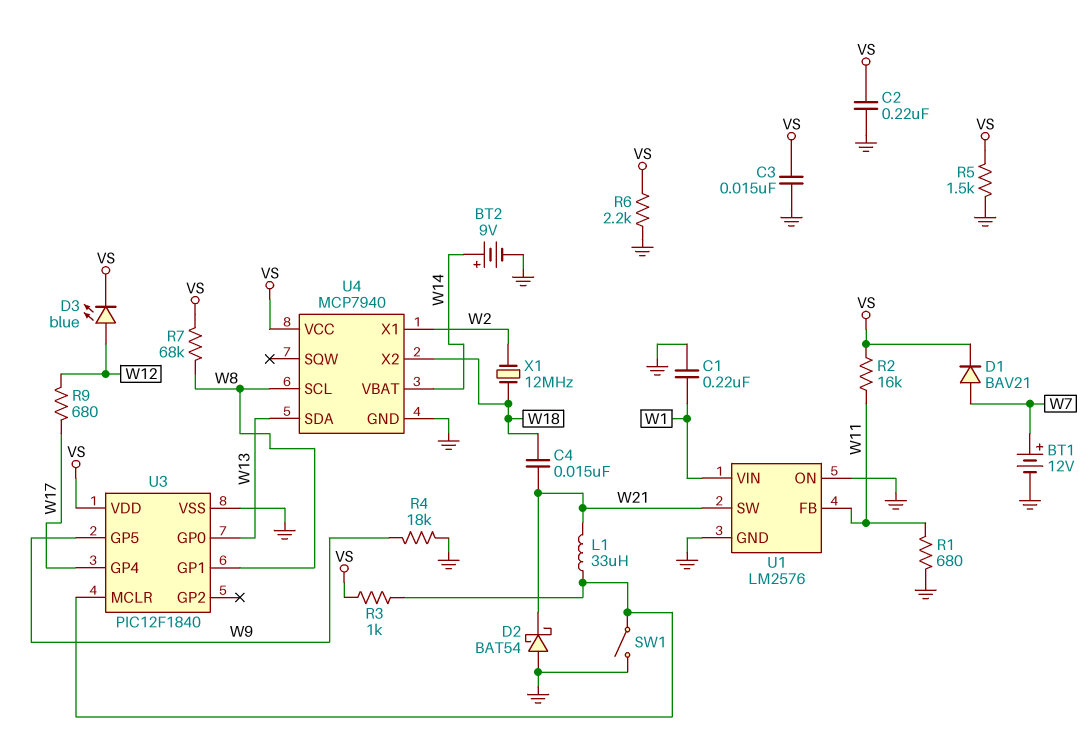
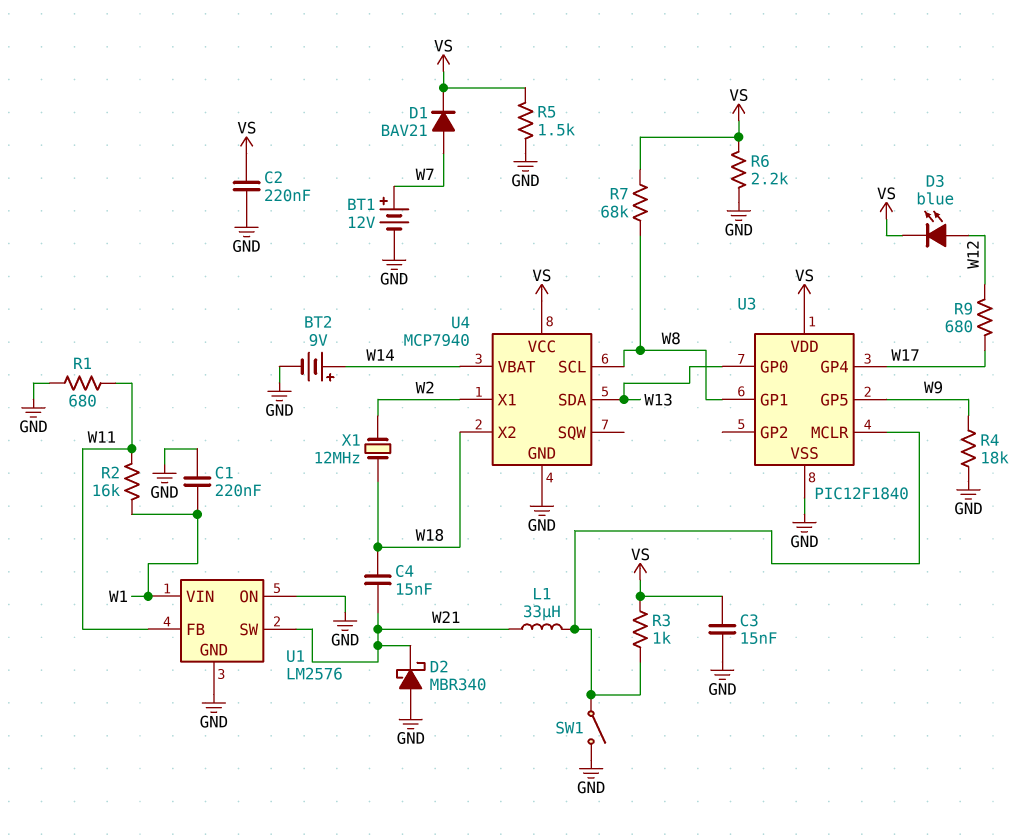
D2: schottky BAT54 (A GND, K W21) -> schottky MBR340 (A GND, K W21)
R2: 16k (VS, W11) -> 16k (W1, W11)

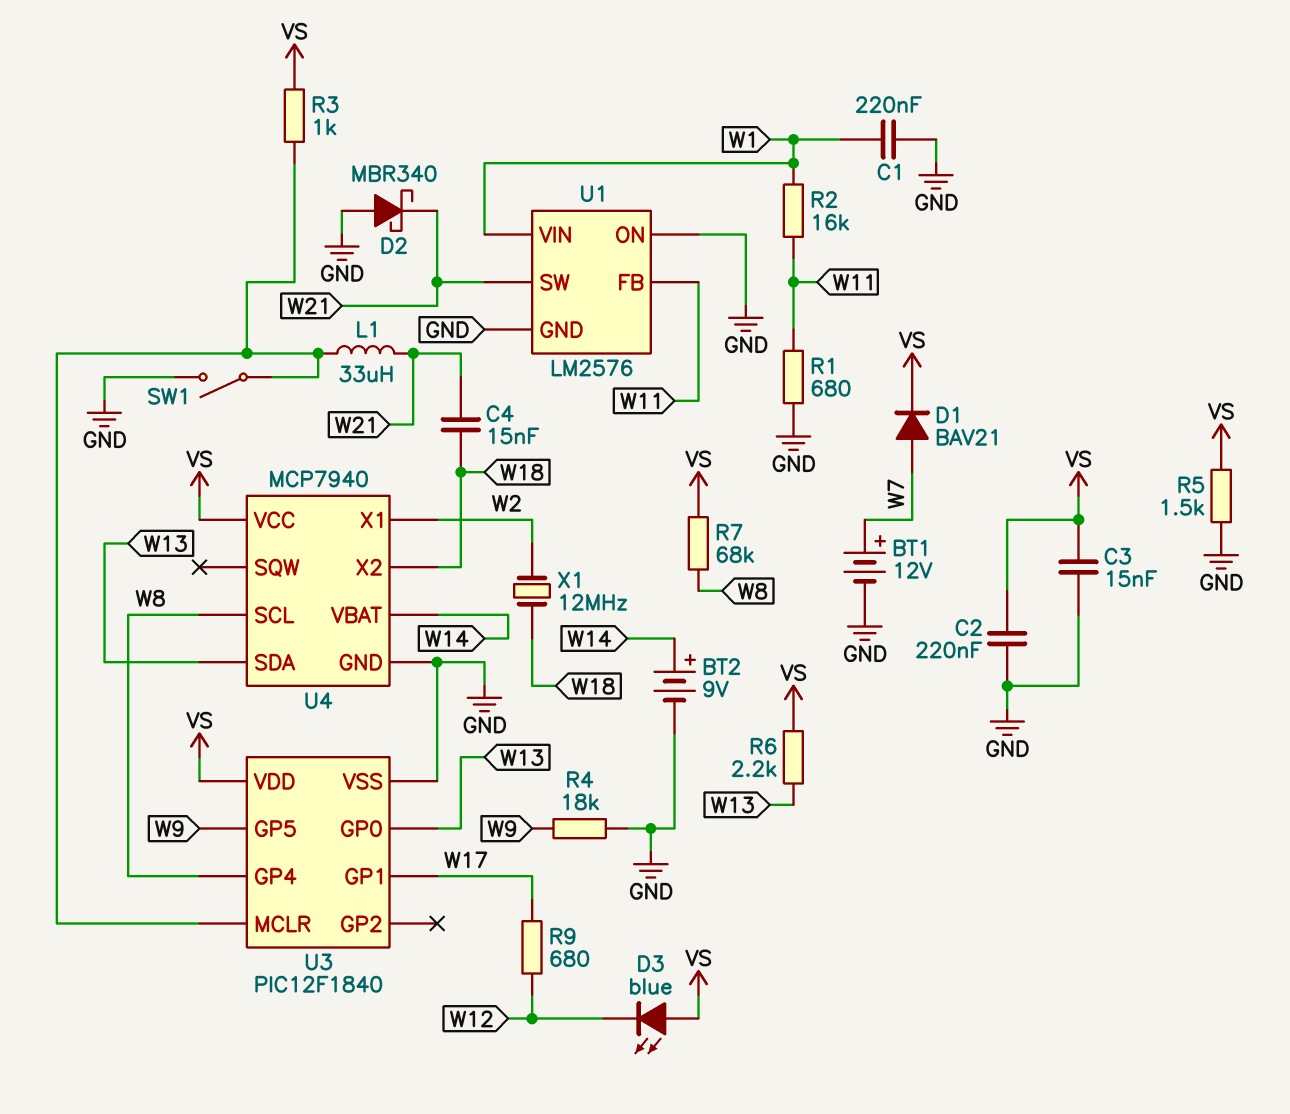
D3: LED blue (A W12, K VS) -> LED blue (A VS, K W12)
R6: 2.2k (GND, VS) -> 2.2k (VS, W13)
U3 pin GP1: W8 -> W17
U3 pin GP4: W17 -> W8

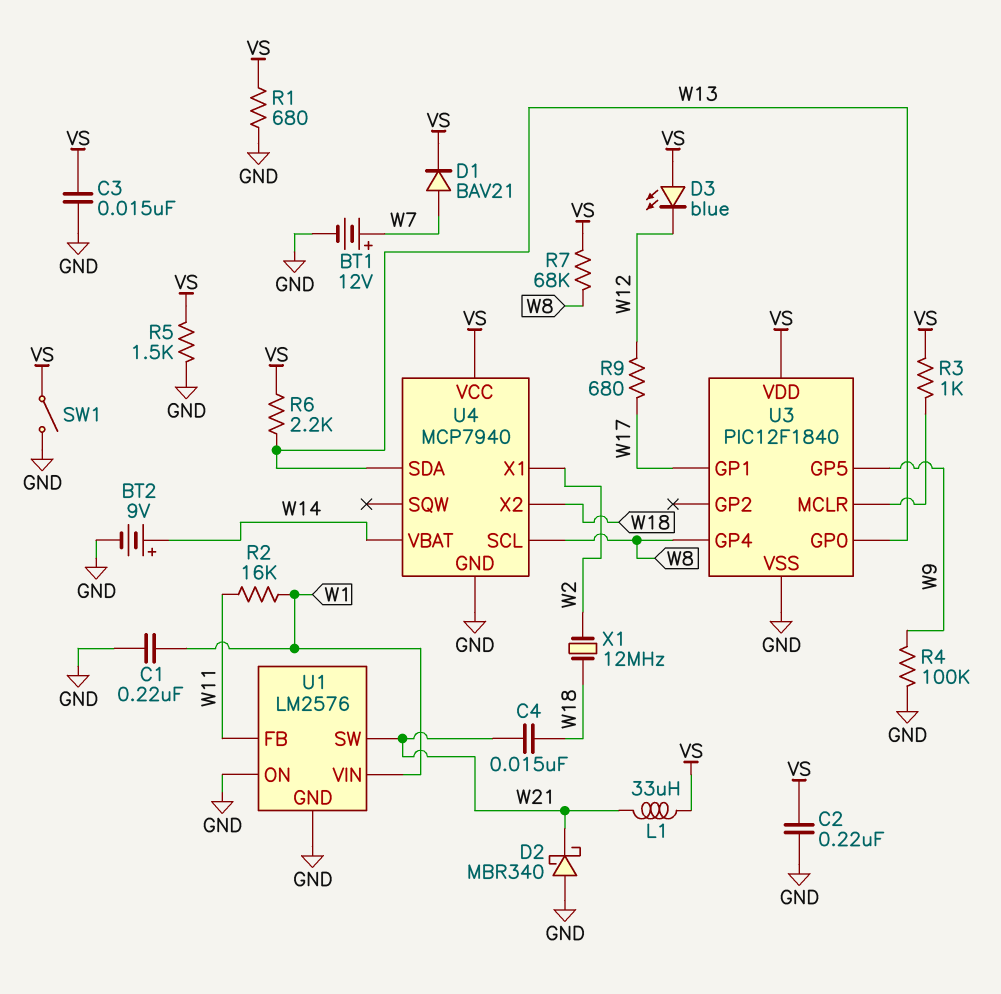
L1: 33uH (U3/MCLR, W21) -> 33uH (VS, W21)
R1: 680 (GND, W11) -> 680 (GND, VS)
R4: 18k (GND, W9) -> 100k (GND, W9)
SW1: switch (GND, U3/MCLR) -> switch (GND, VS)

